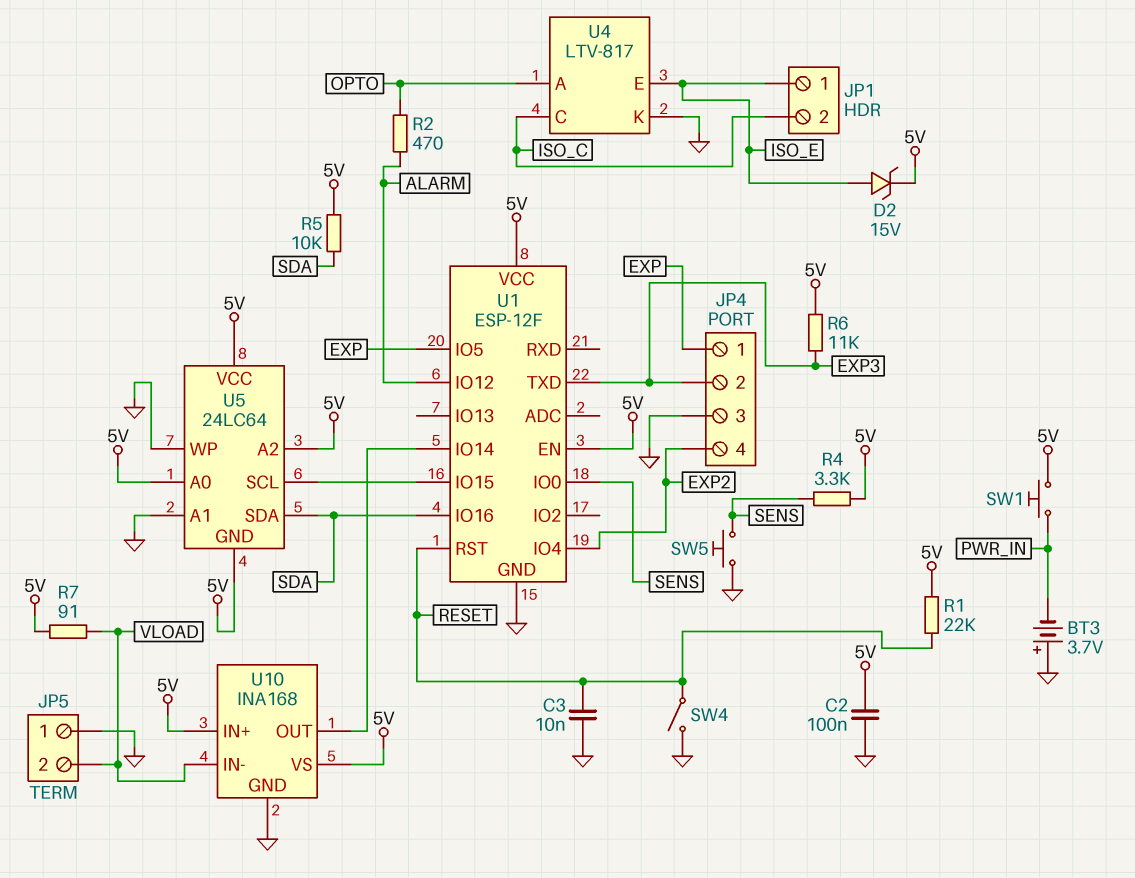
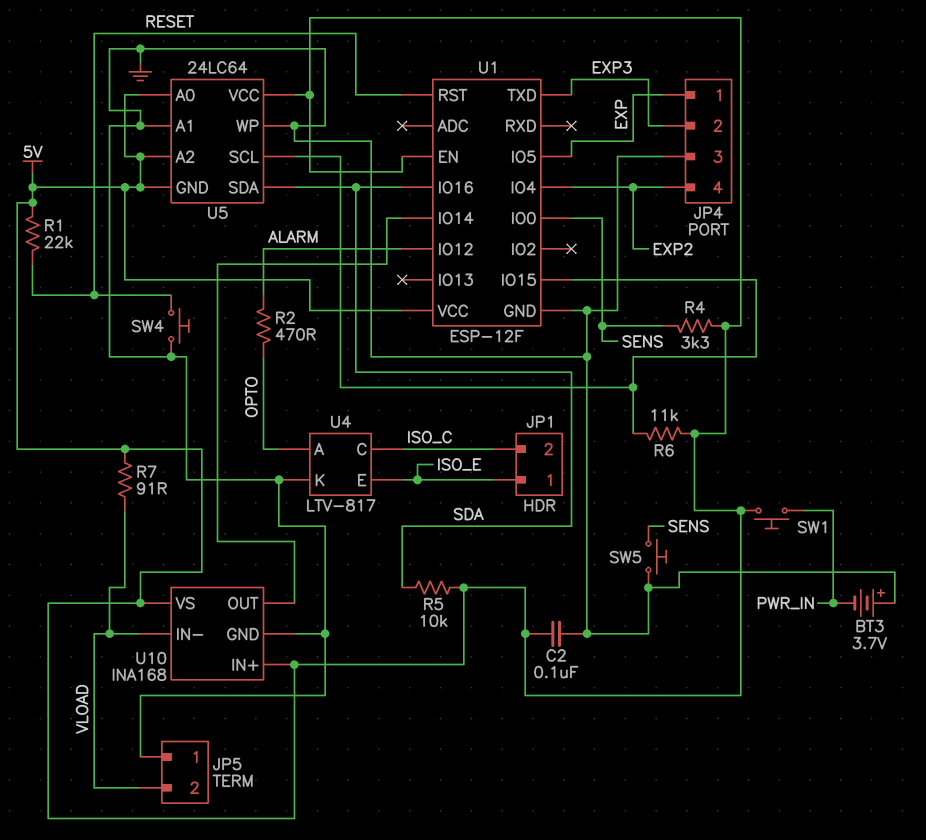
C3: 10nF (GND, RESET) -> none
D2: zener 15V (A ISO_E, K 5V) -> none
R6: 11k (5V, EXP3) -> 11k (5V, U1/IO15)
SW4: switch (GND, RESET) -> button (GND, RESET)

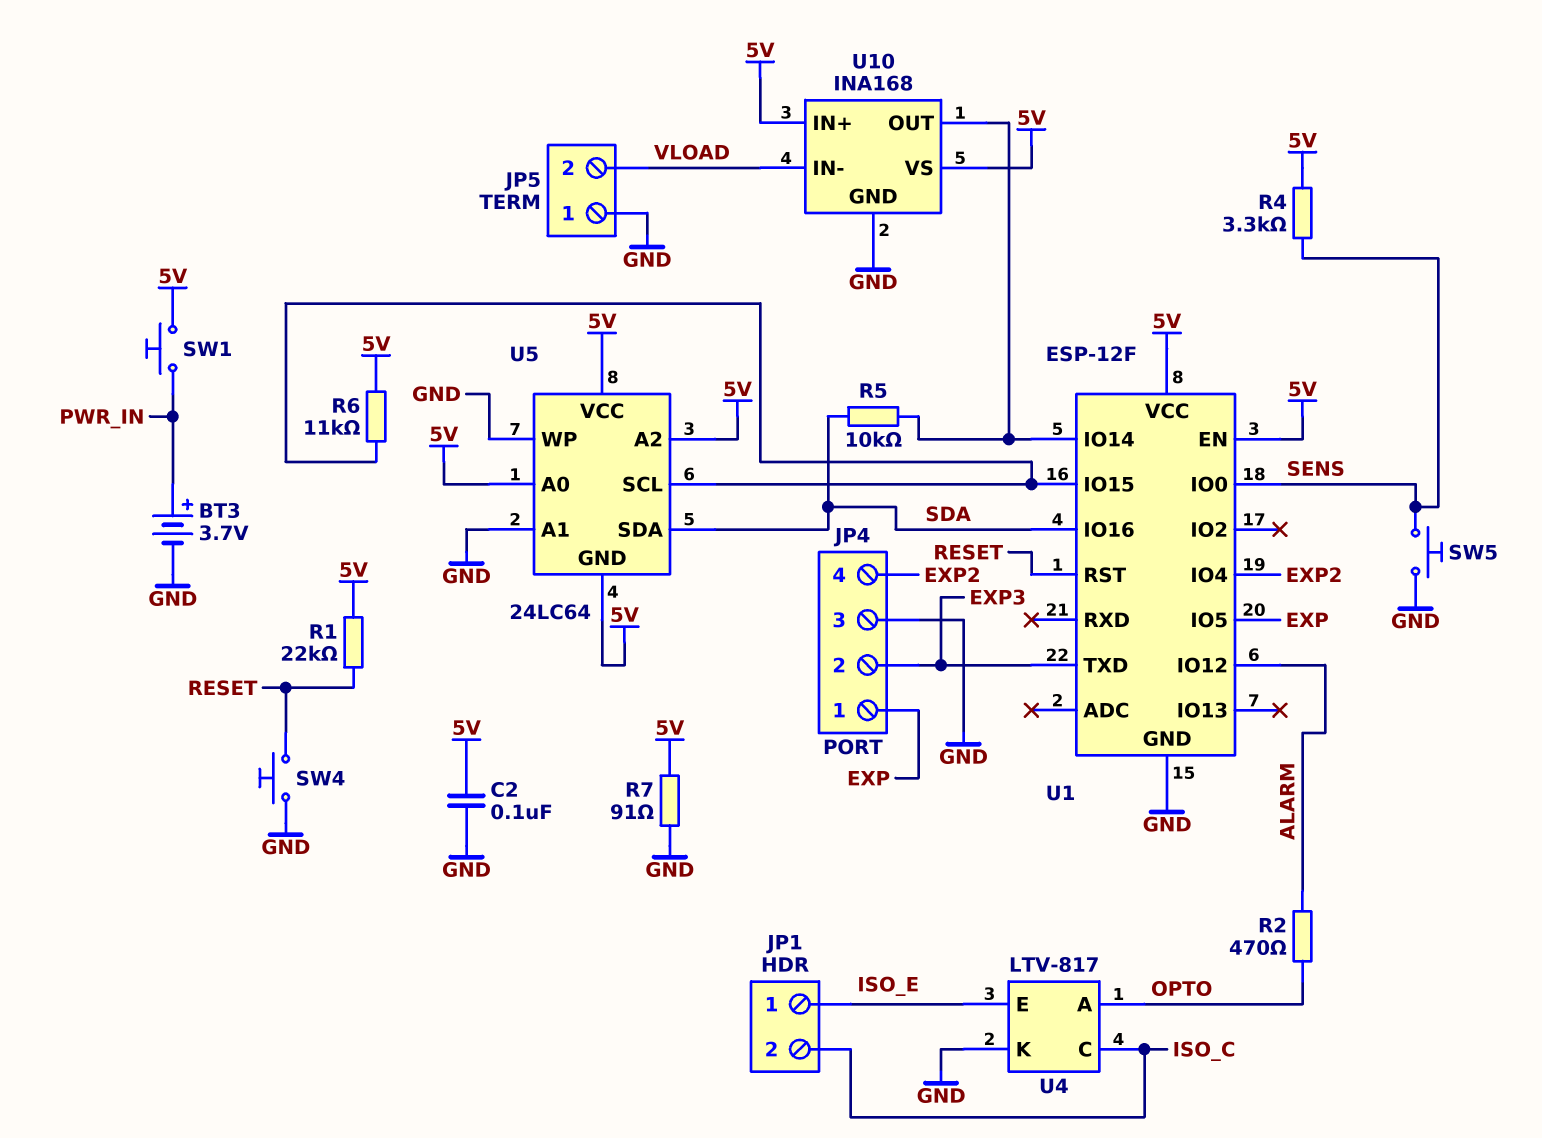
BT3: 3.7V (plus GND, minus PWR_IN) -> 3.7V (plus PWR_IN, minus GND)
R5: 10k (5V, SDA) -> 10k (SDA, U1/IO14)
R7: 91 (5V, VLOAD) -> 91 (5V, GND)

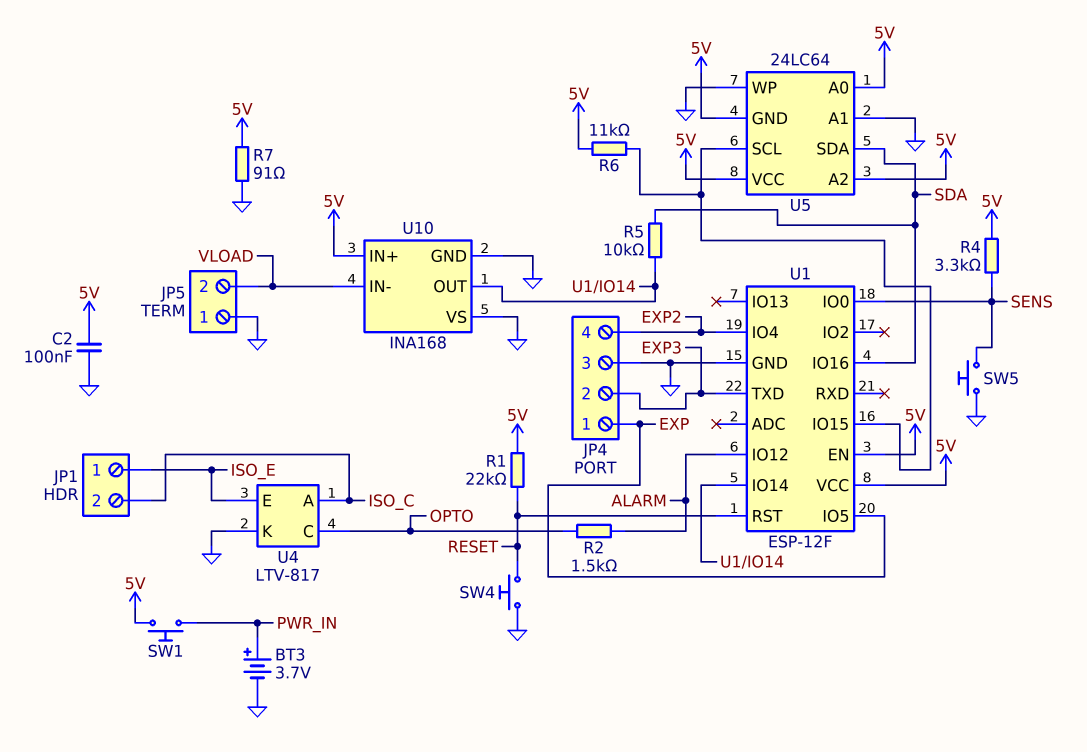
R2: 470 (ALARM, OPTO) -> 1.5k (ALARM, OPTO)
U4 pin A: OPTO -> ISO_C
U4 pin C: ISO_C -> OPTO
U10 pin VS: 5V -> GND

